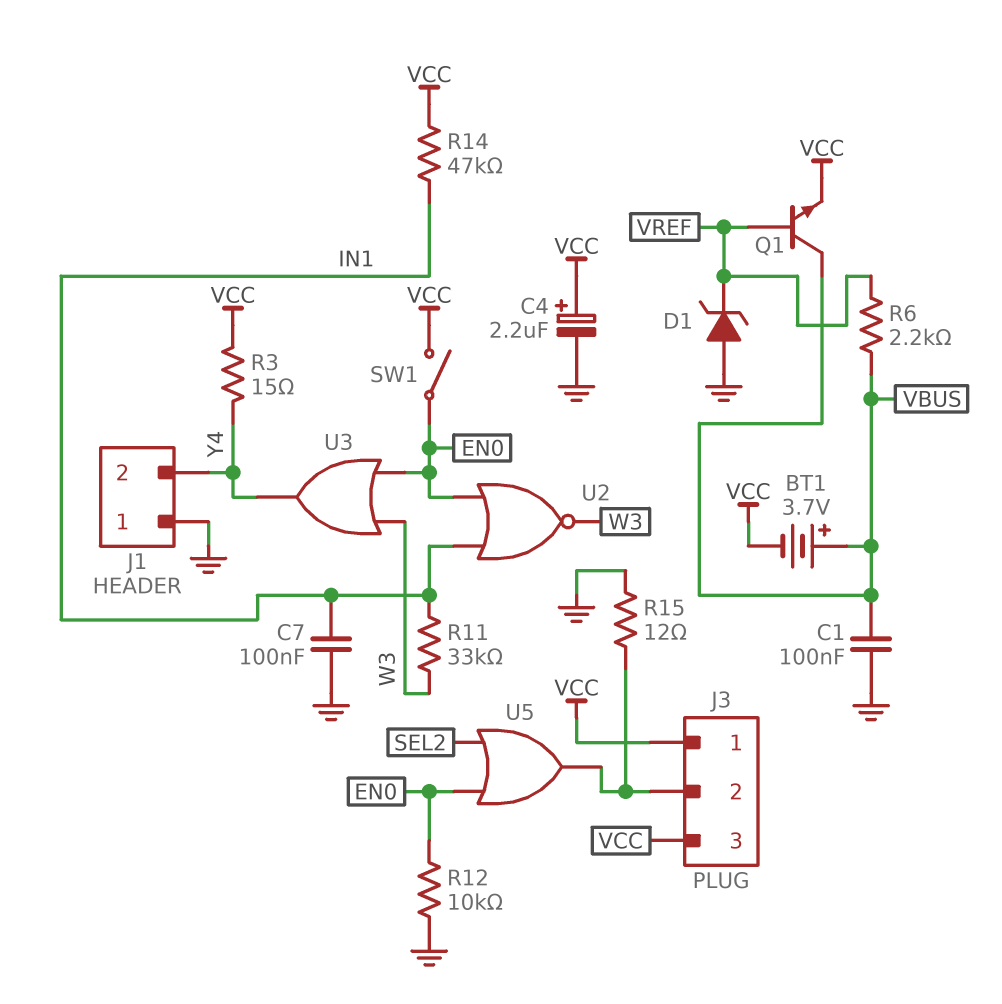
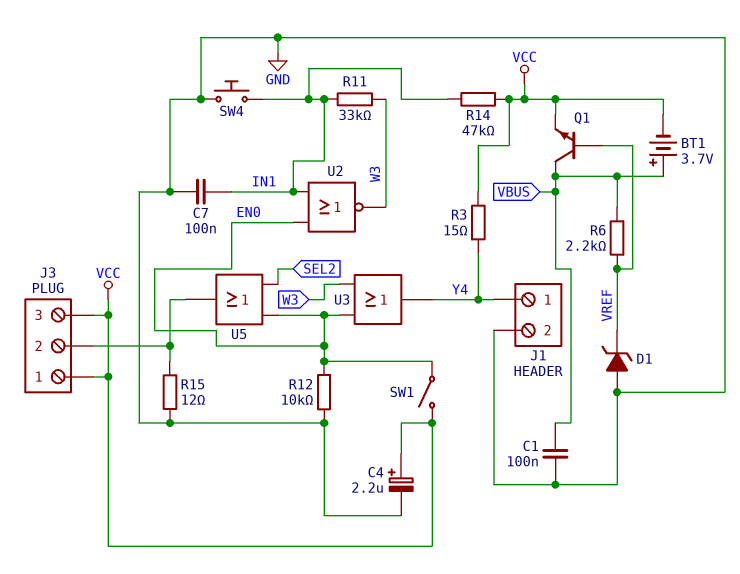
J1 pin 1: GND -> Y4
J1 pin 2: Y4 -> GND
SW4: none -> button (GND, IN1)

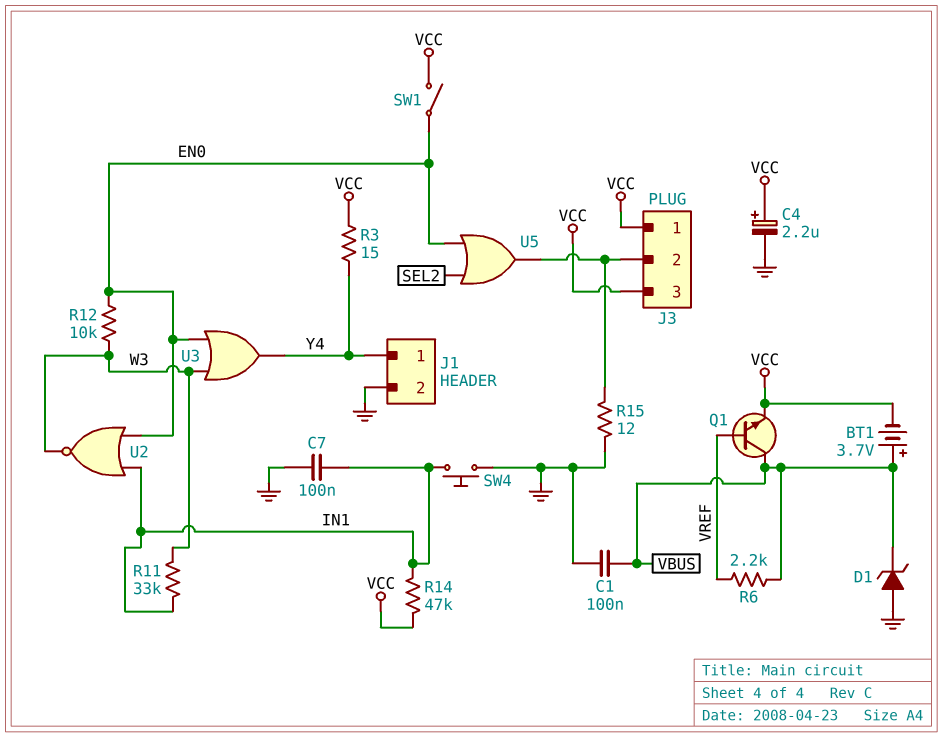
D1: zener (A GND, K VREF) -> zener (A GND, K VBUS)
R12: 10k (EN0, GND) -> 10k (EN0, W3)

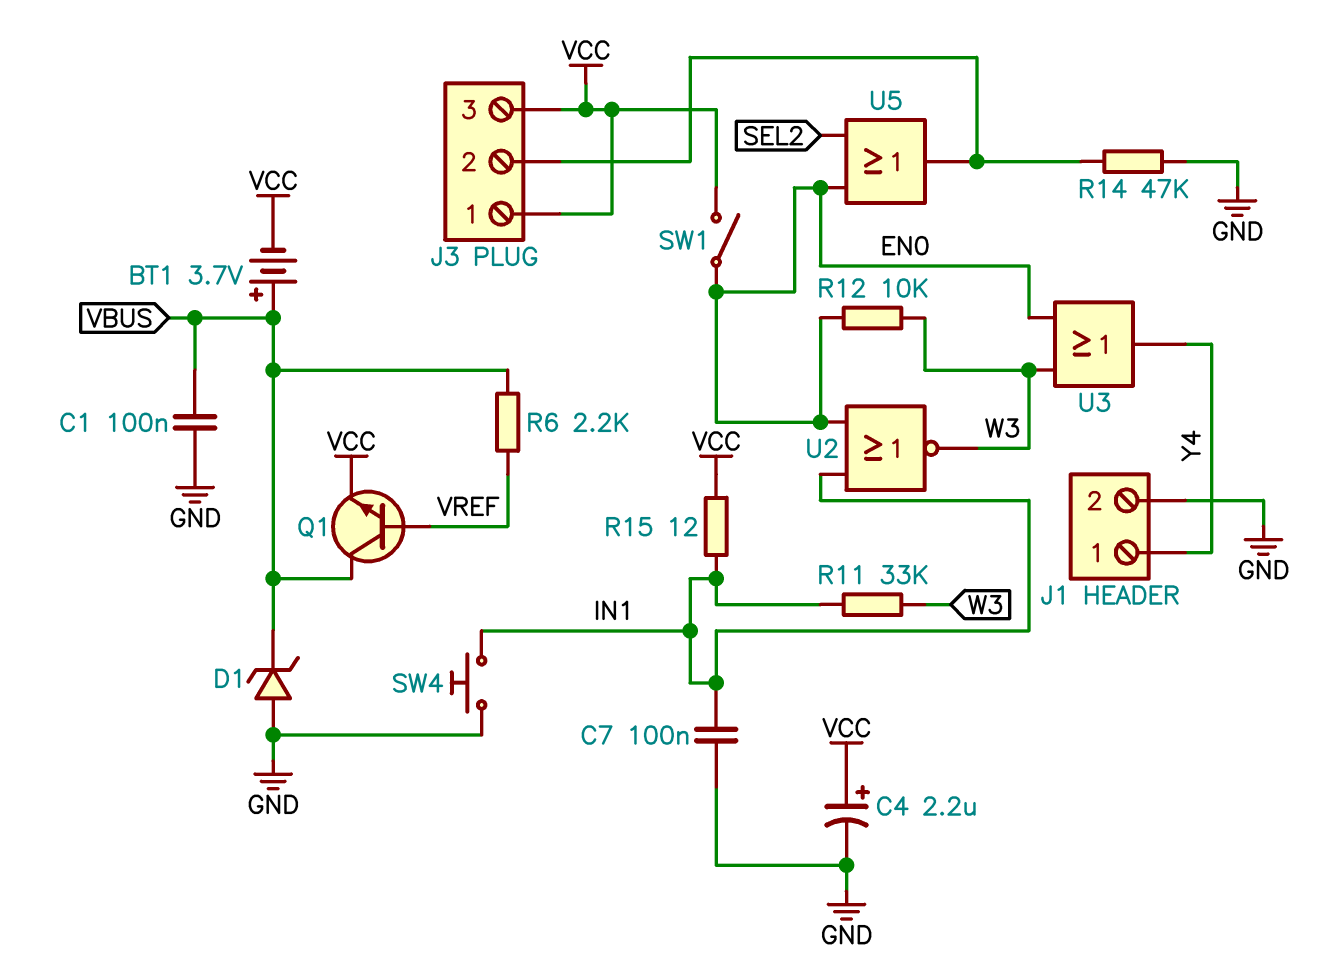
R3: 15 (VCC, Y4) -> none
R14: 47k (IN1, VCC) -> 47k (GND, J3/2)
R15: 12 (GND, J3/2) -> 12 (IN1, VCC)

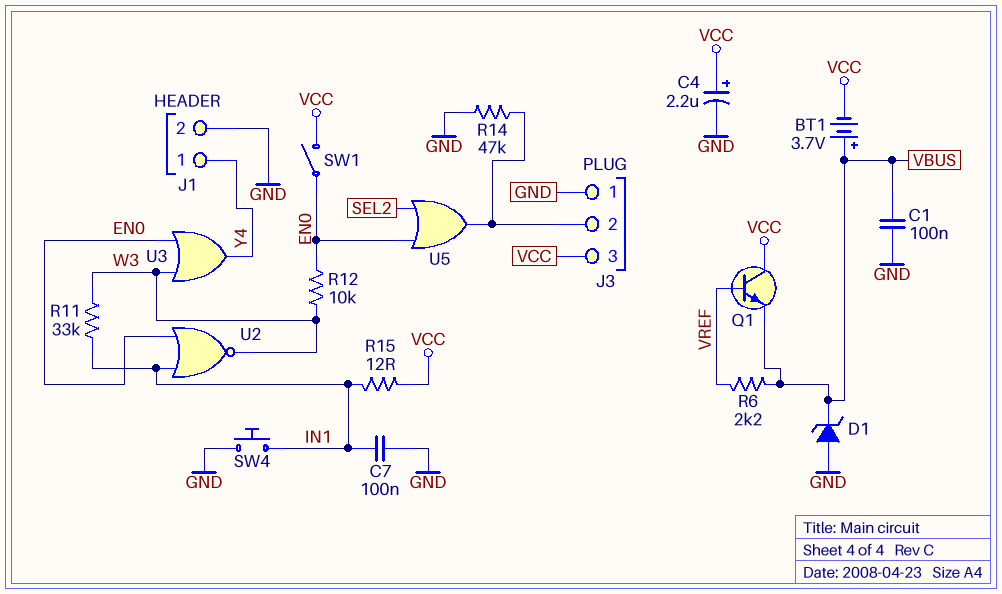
J3 pin 1: VCC -> GND
Q1: NPN (B VREF, C VBUS, E VCC) -> NPN (B VREF, C VCC, E VBUS)

